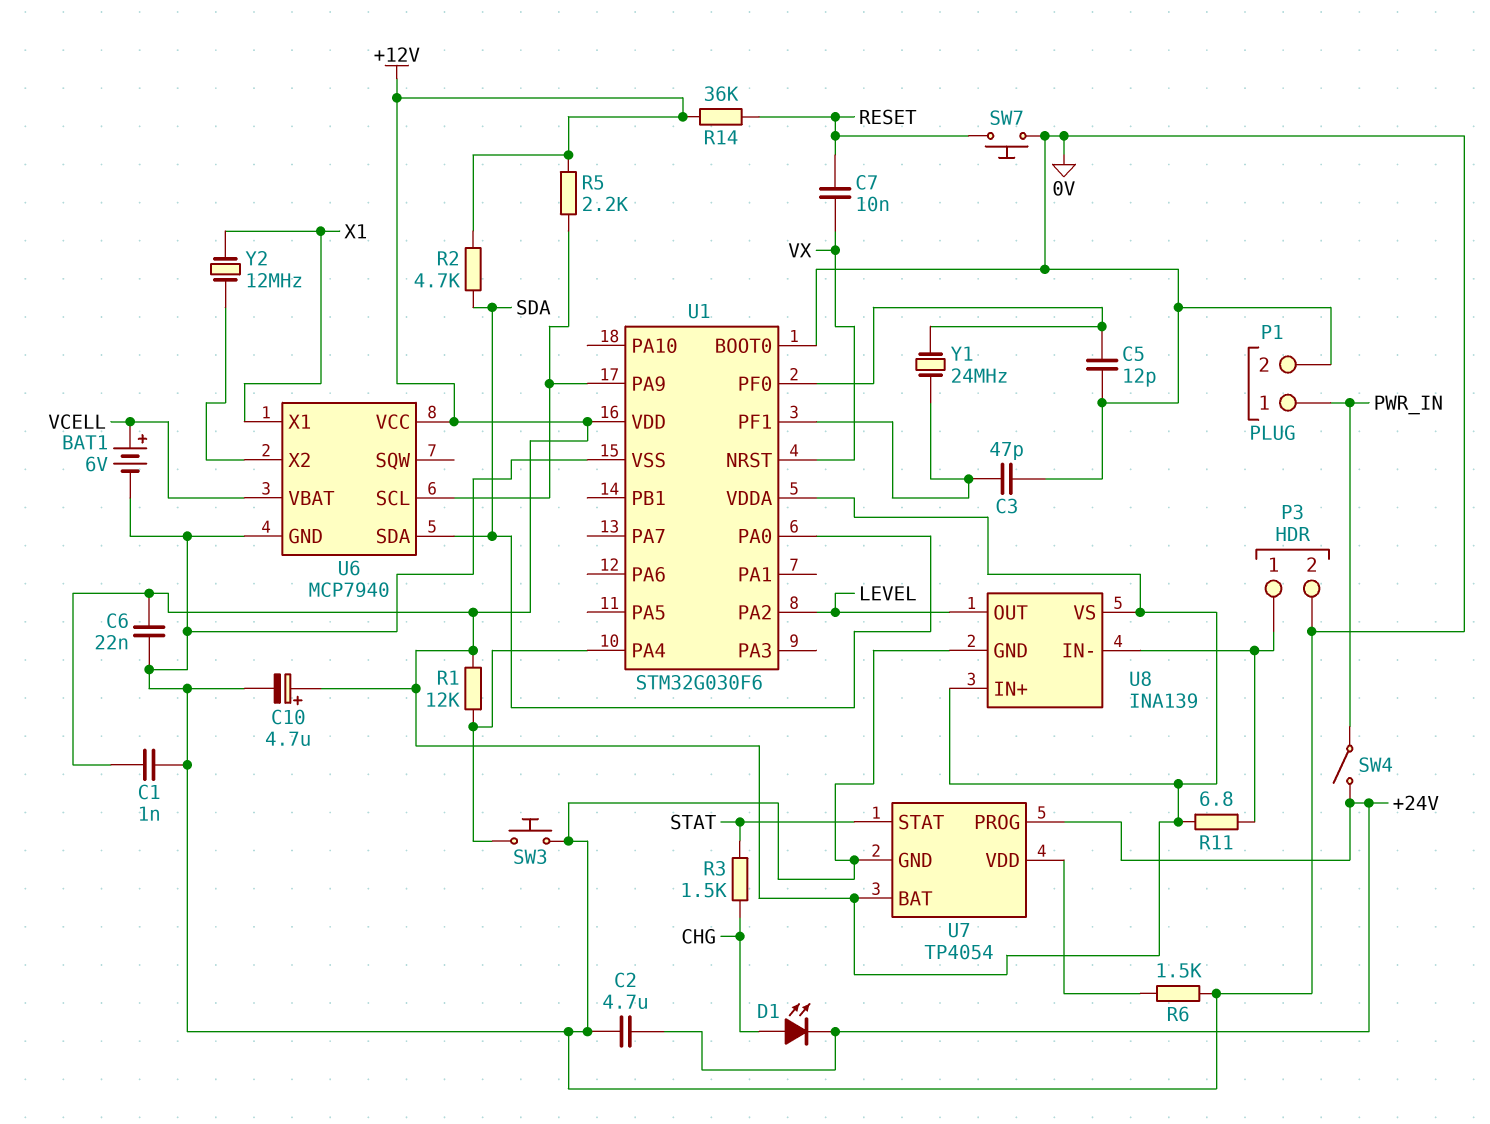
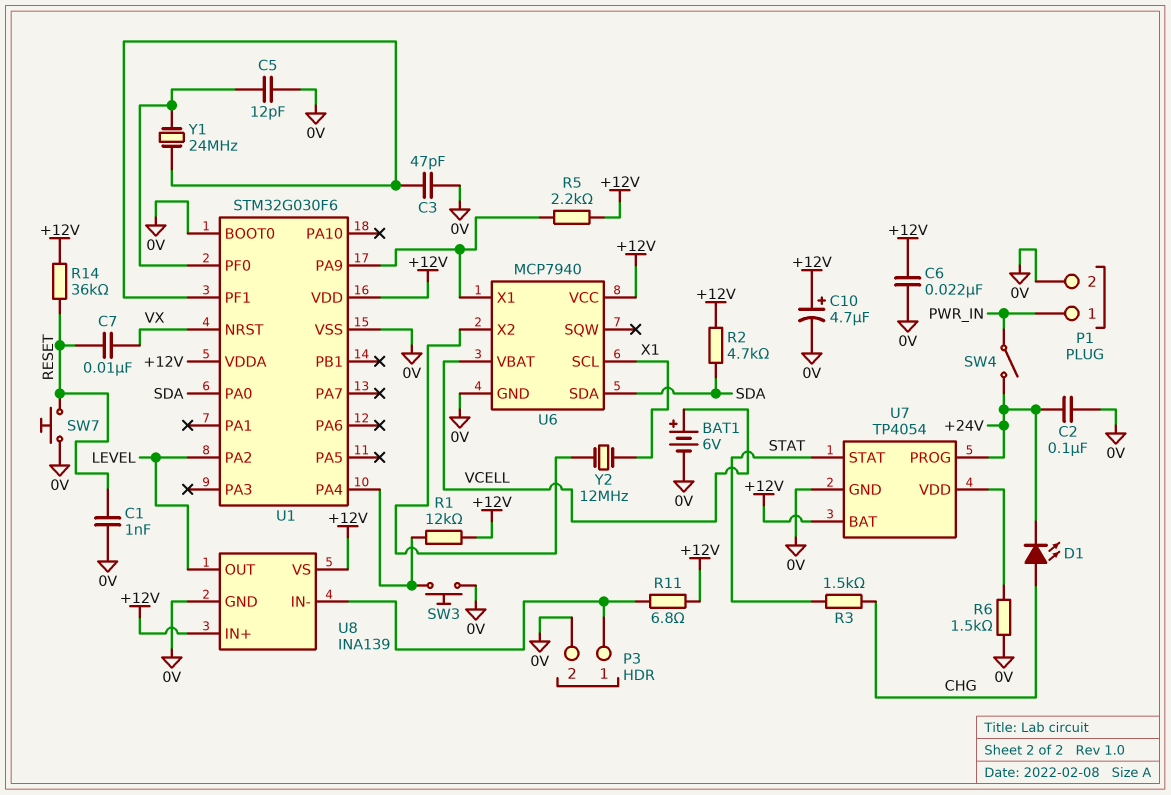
C1: 1nF (+12V, 0V) -> 1nF (0V, RESET)
C2: 4.7uF (+24V, 0V) -> 100nF (+24V, 0V)
U6 pin SCL: U1/PA9 -> X1
U6 pin X1: X1 -> U1/PA9

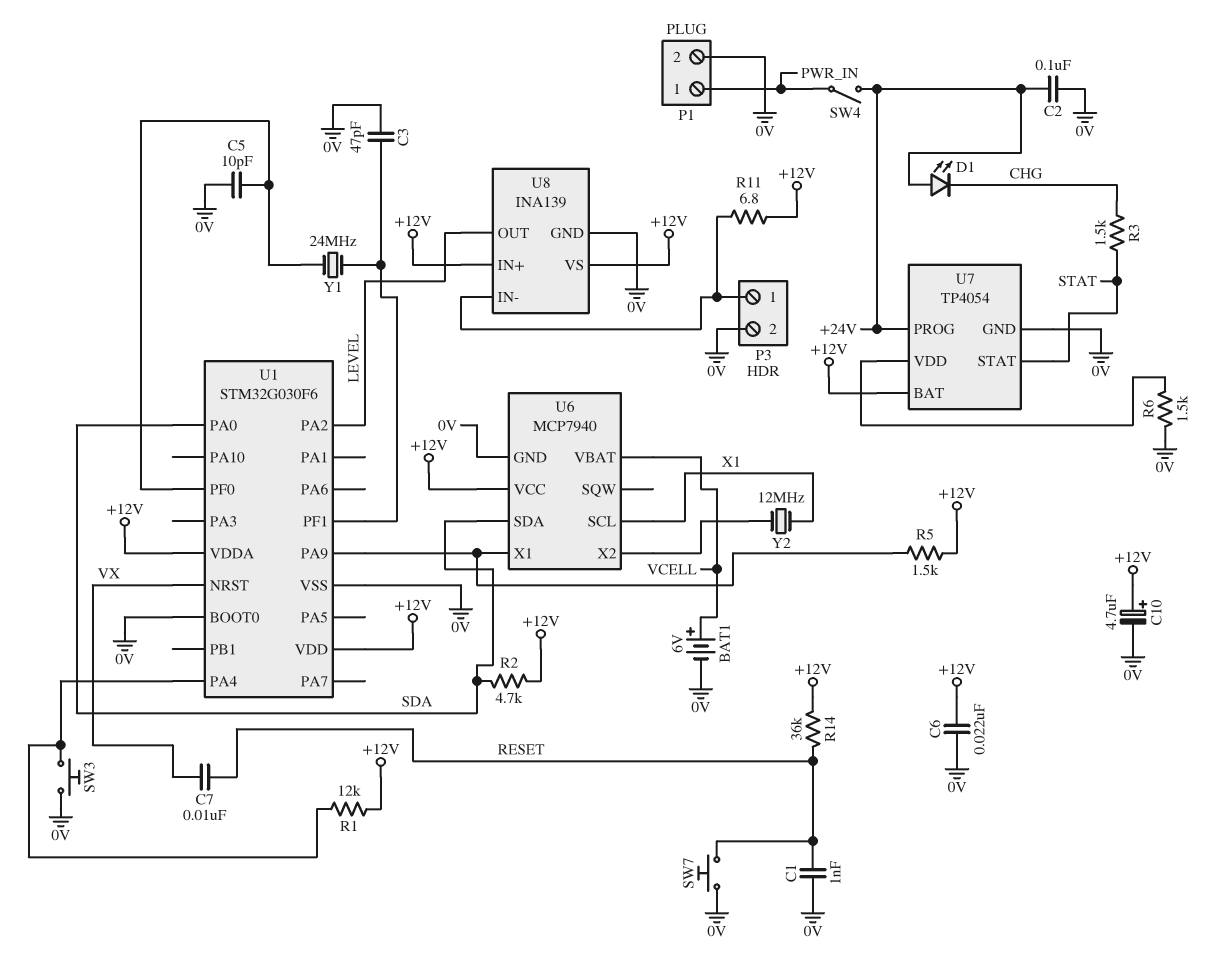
C5: 12pF (0V, U1/PF0) -> 10pF (0V, U1/PF0)
D1: LED (A CHG, K +24V) -> LED (A +24V, K CHG)
R5: 2.2k (+12V, U1/PA9) -> 1.5k (+12V, U1/PA9)

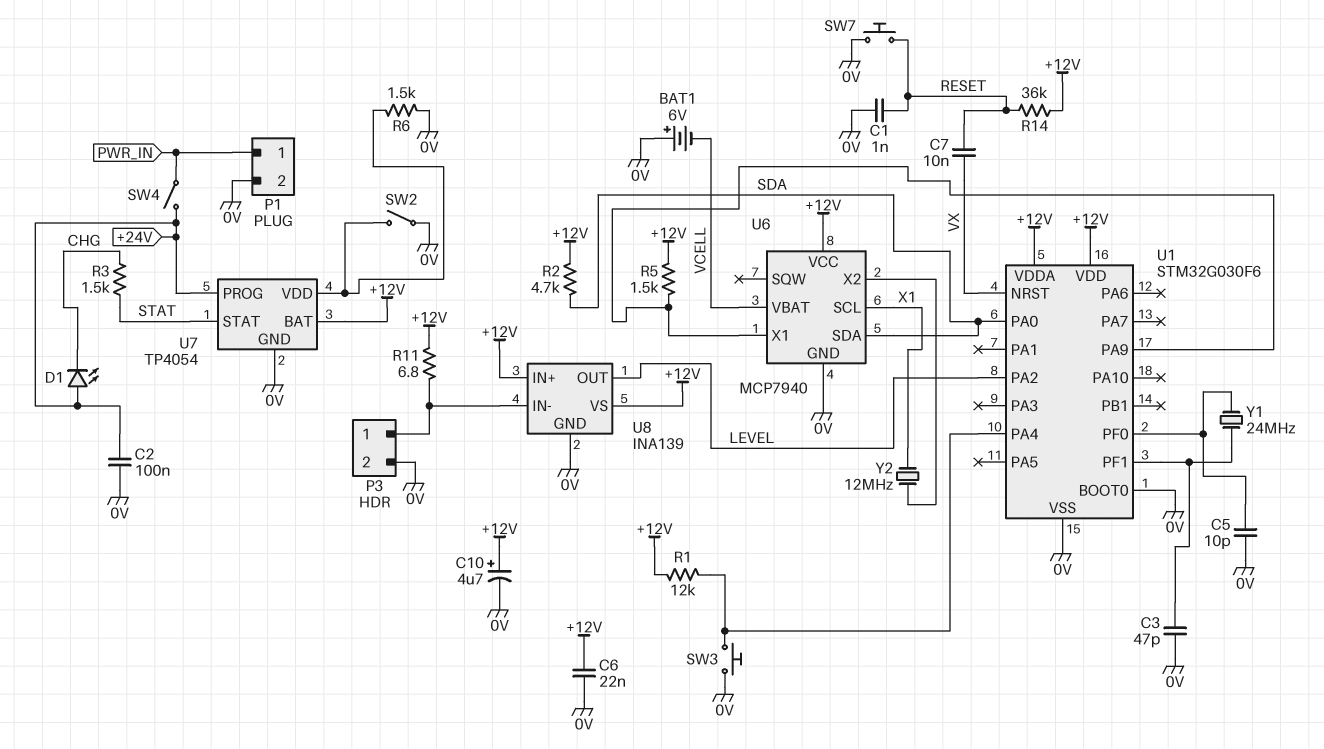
BAT1: 6V (plus VCELL, minus 0V) -> 6V (plus 0V, minus VCELL)
SW2: none -> switch (0V, U7/VDD)

